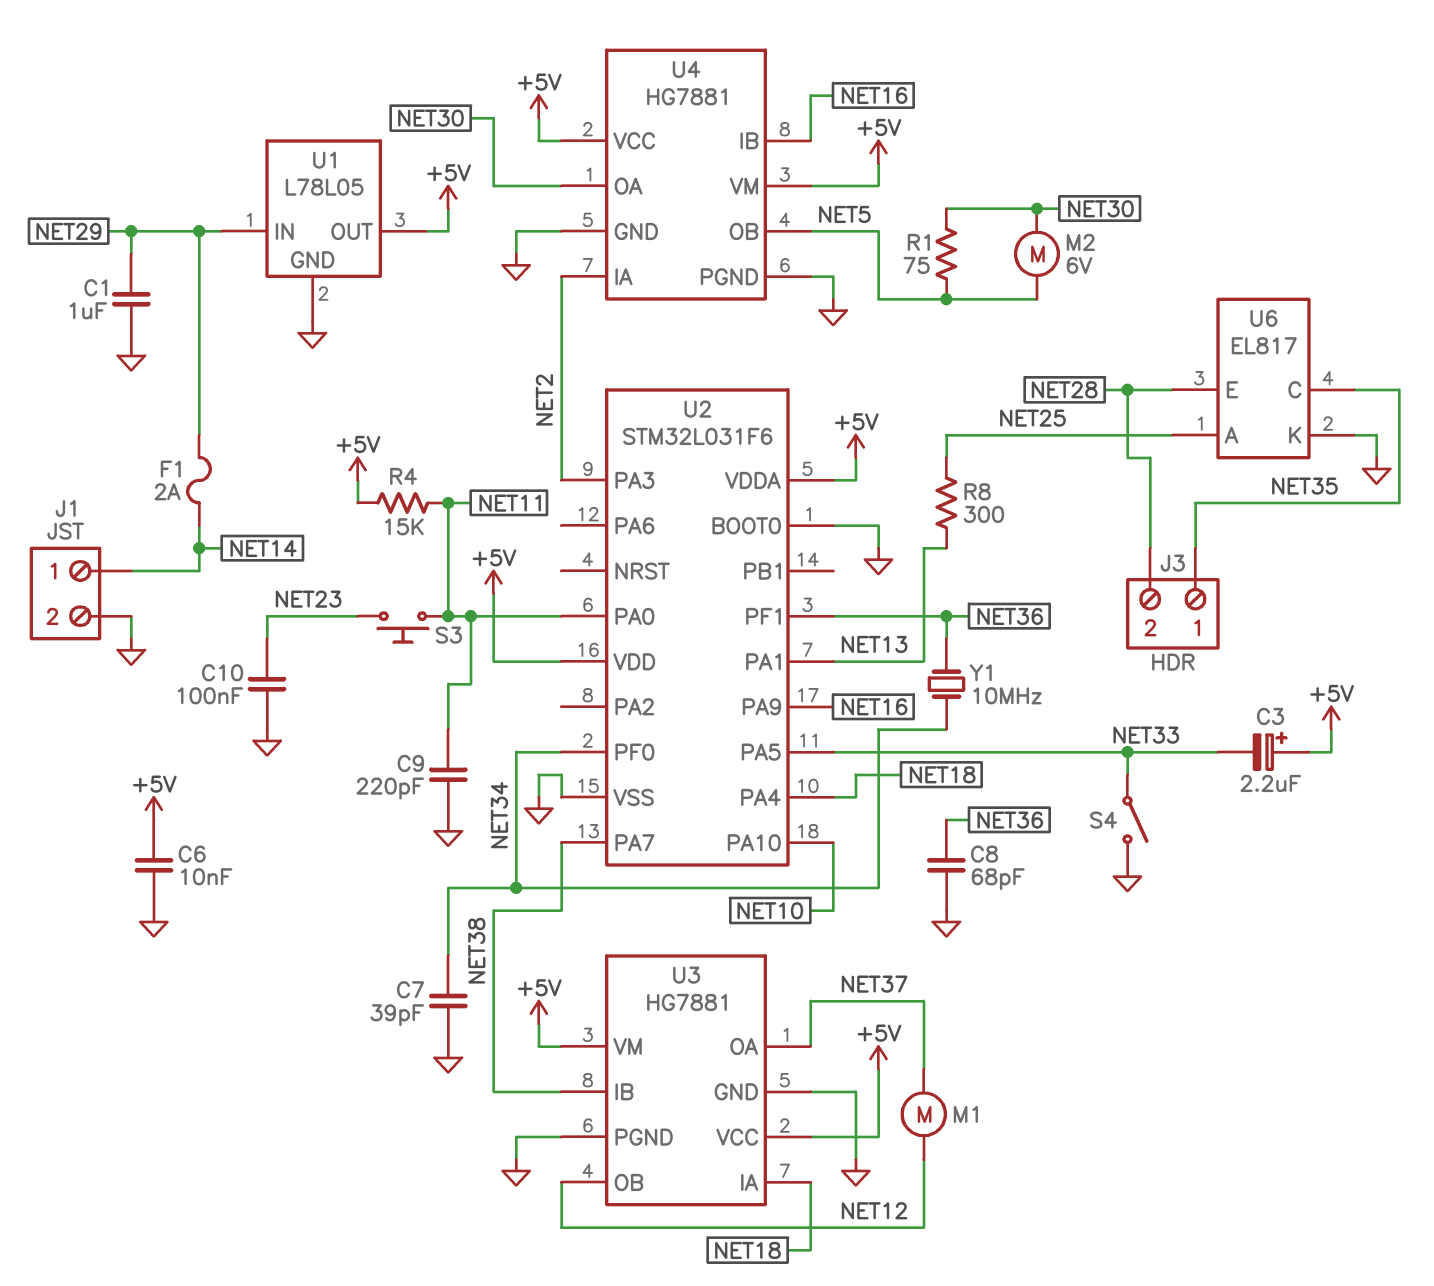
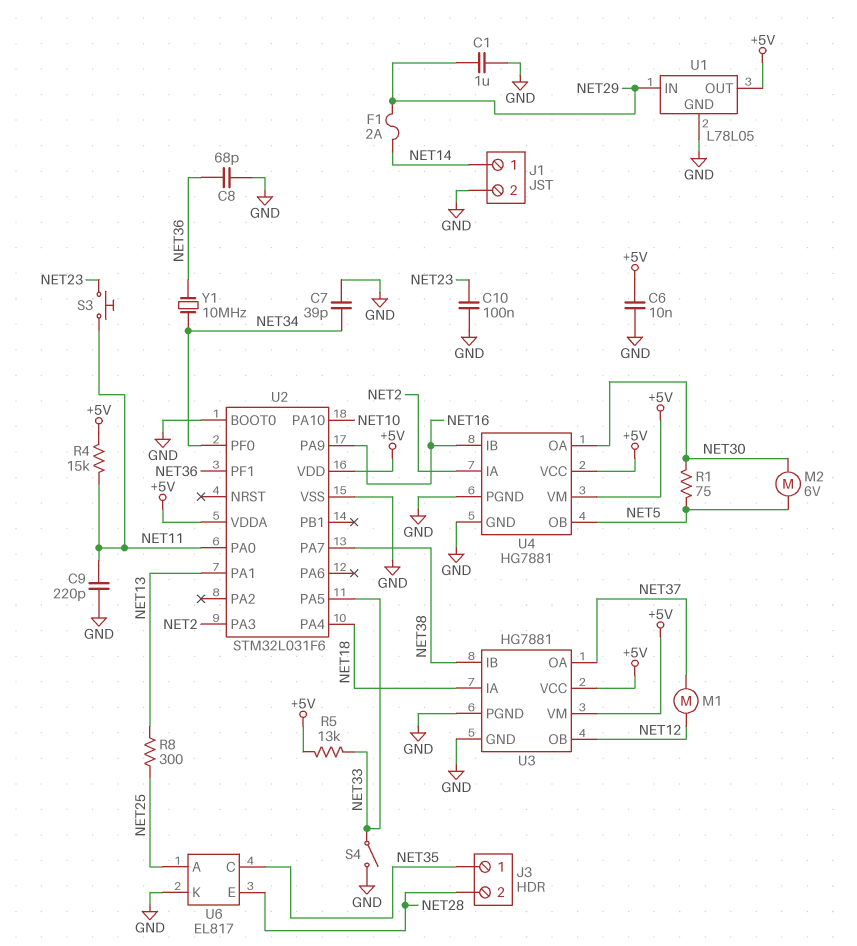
C3: 2.2uF (plus +5V, minus NET33) -> none
R5: none -> 13k (+5V, NET33)

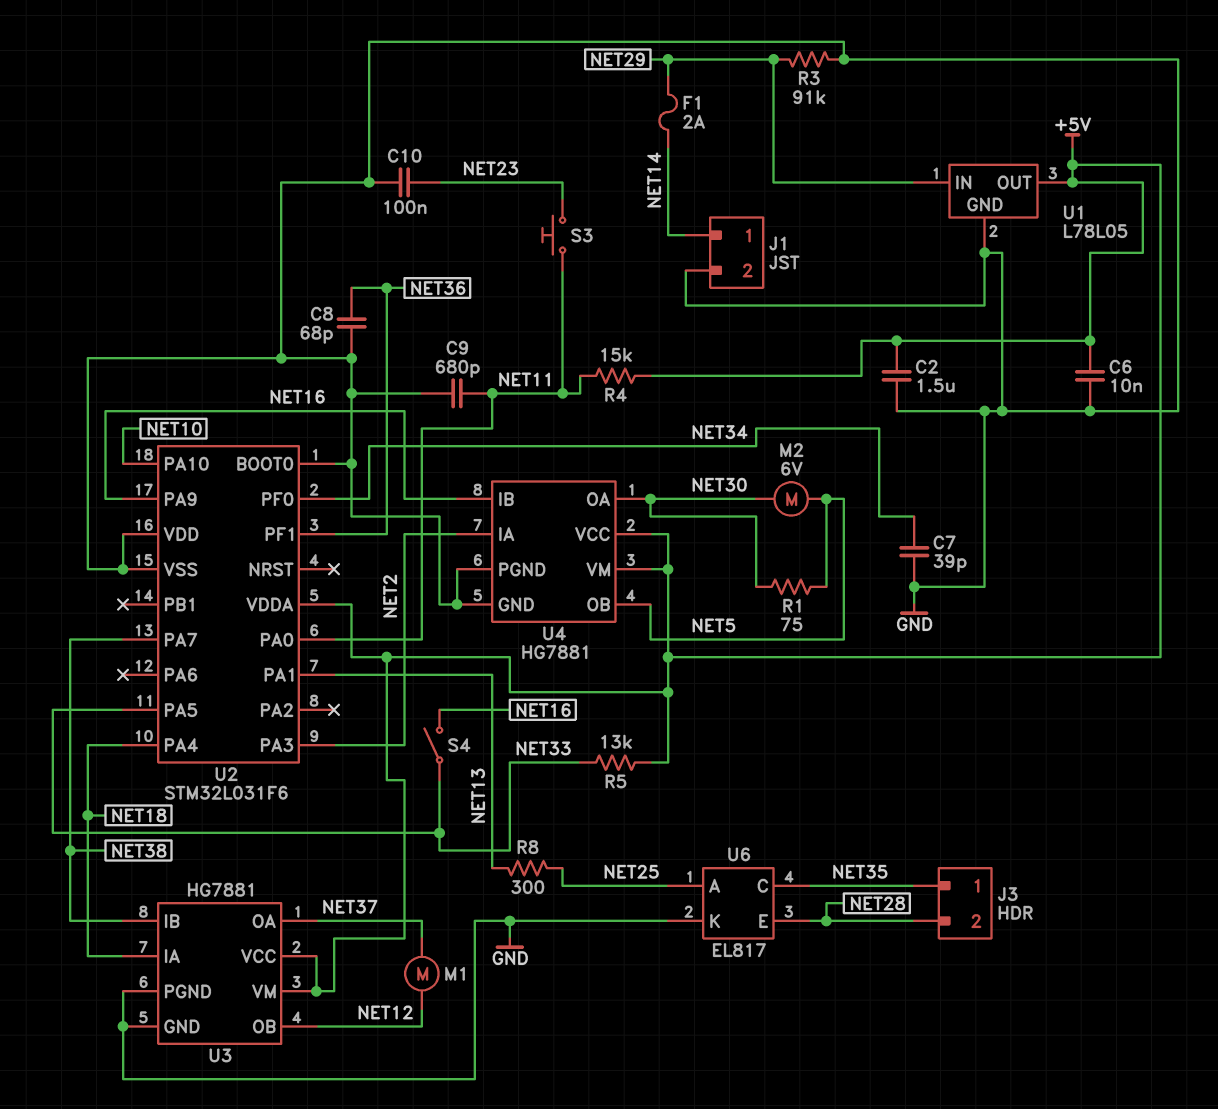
C1: 1uF (GND, NET29) -> none
C2: none -> 1.5uF (+5V, GND)
C9: 220pF (GND, NET11) -> 680pF (GND, NET11)
R3: none -> 91k (GND, NET29)
S4: switch (GND, NET33) -> switch (NET16, NET33)
U2 pin VDD: +5V -> GND
Y1: 10MHz (NET34, NET36) -> none

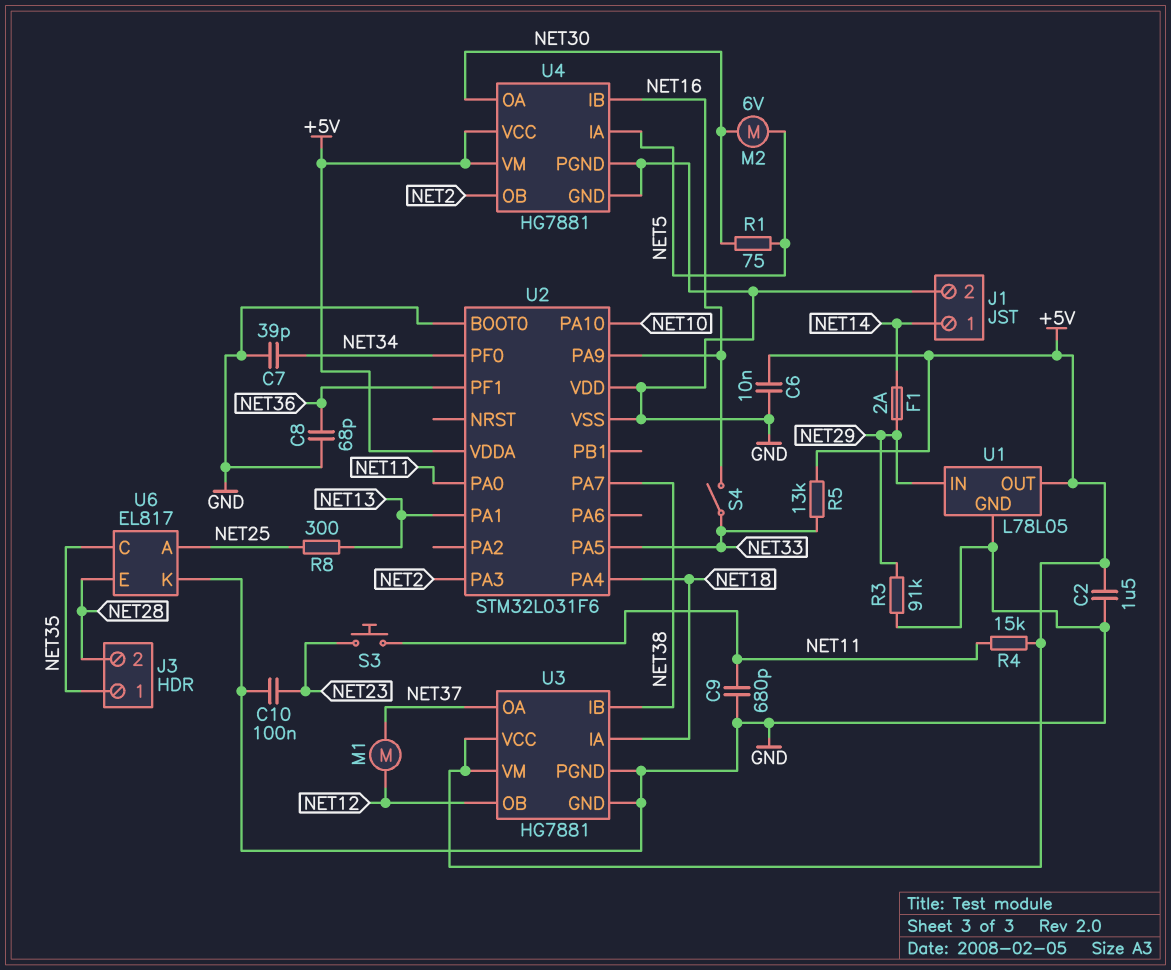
U4 pin IA: NET2 -> NET5
U4 pin OB: NET5 -> NET2

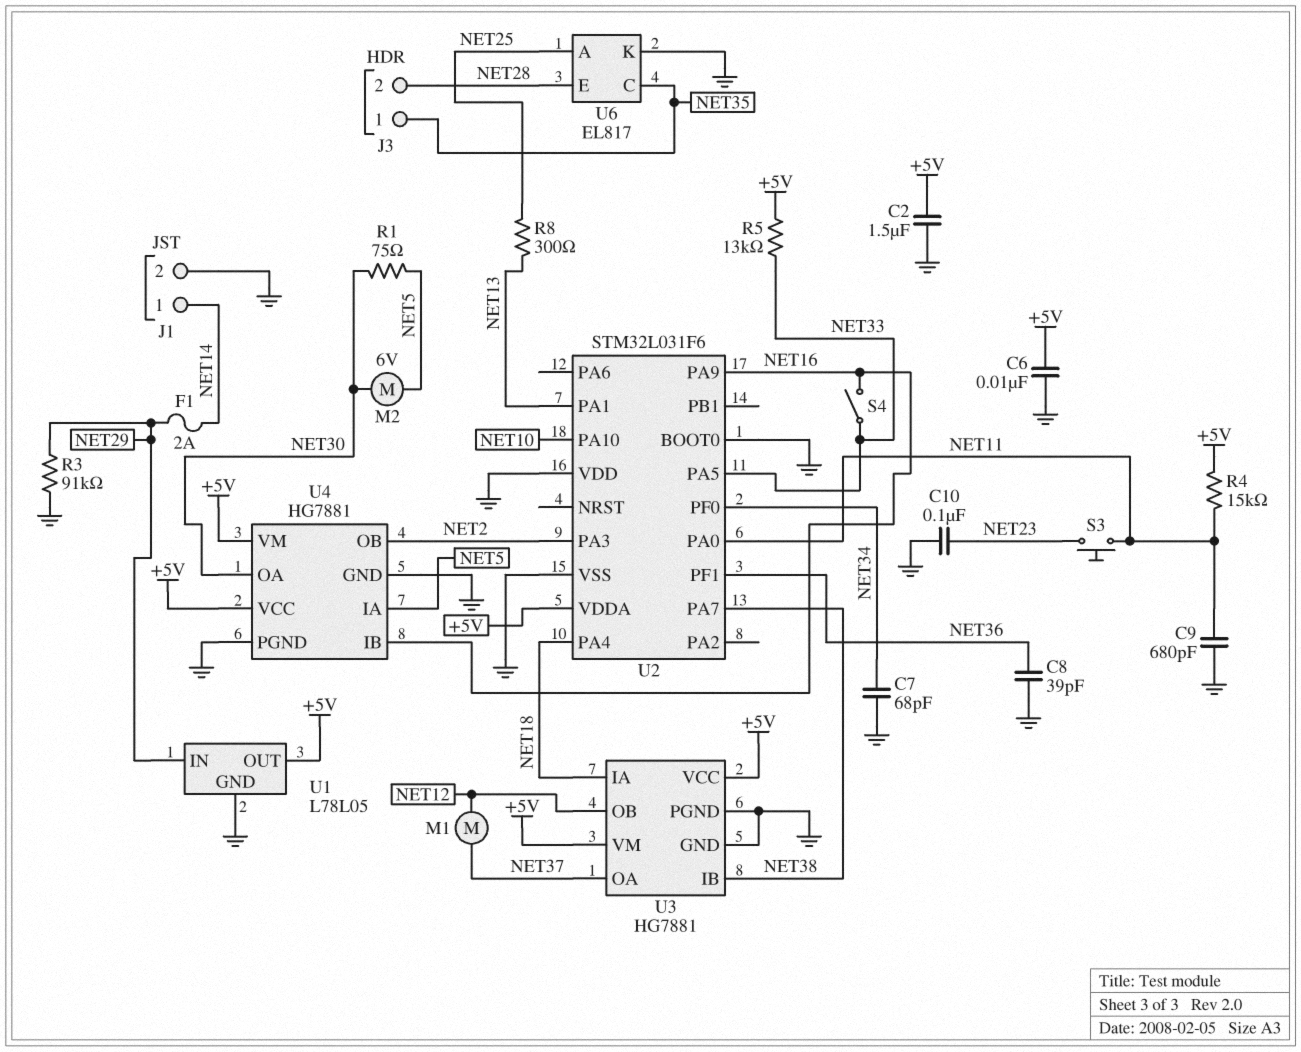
C7: 39pF (GND, NET34) -> 68pF (GND, NET34)
C8: 68pF (GND, NET36) -> 39pF (GND, NET36)

